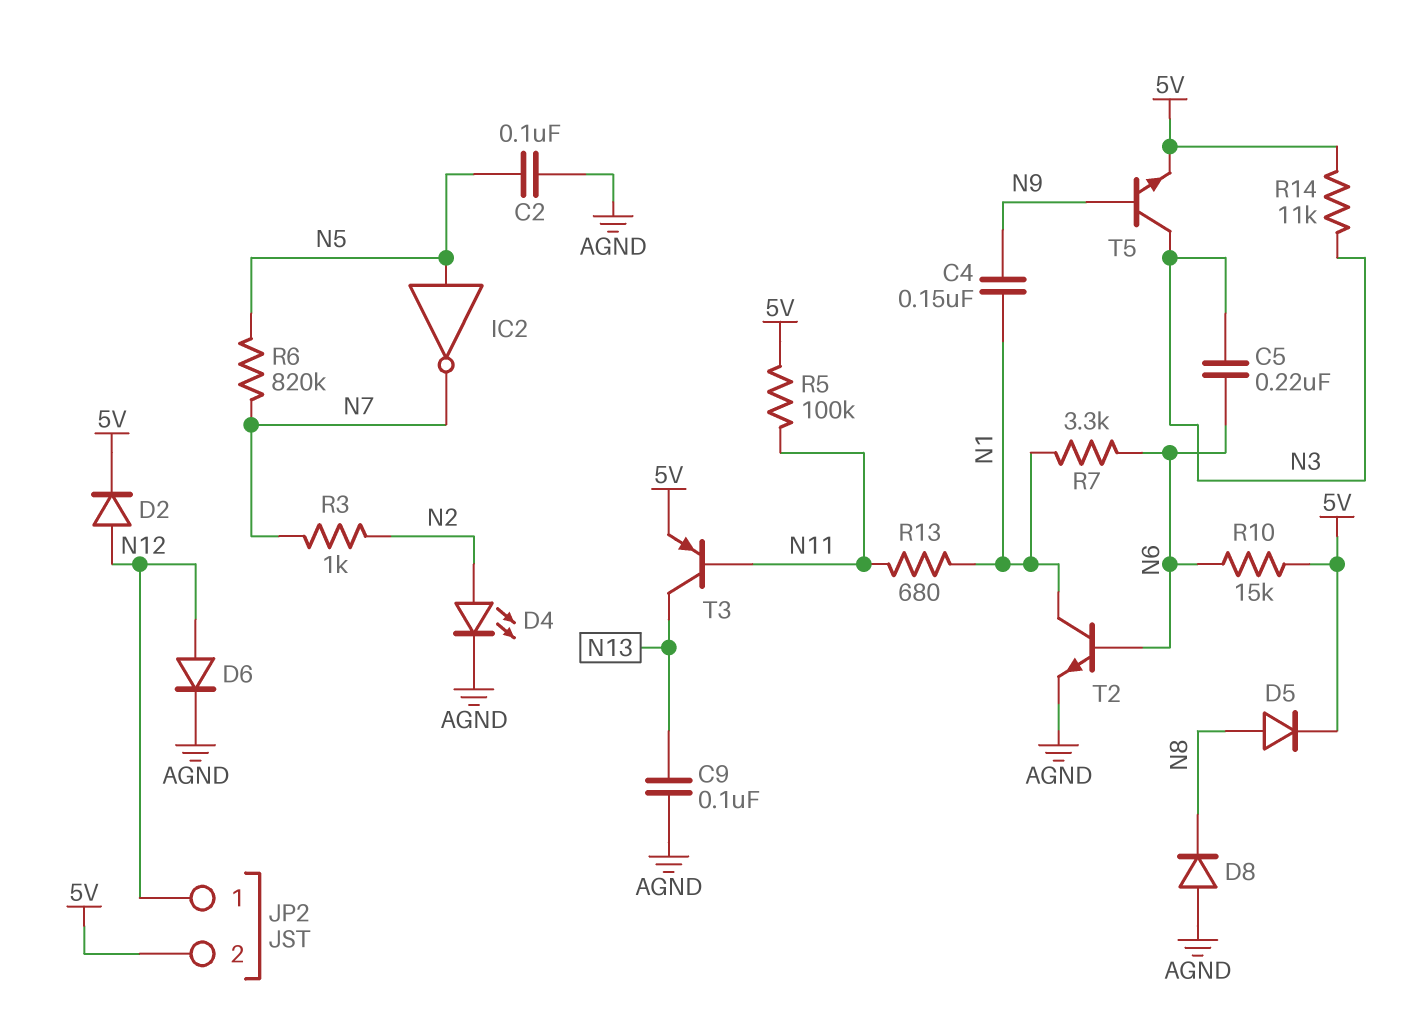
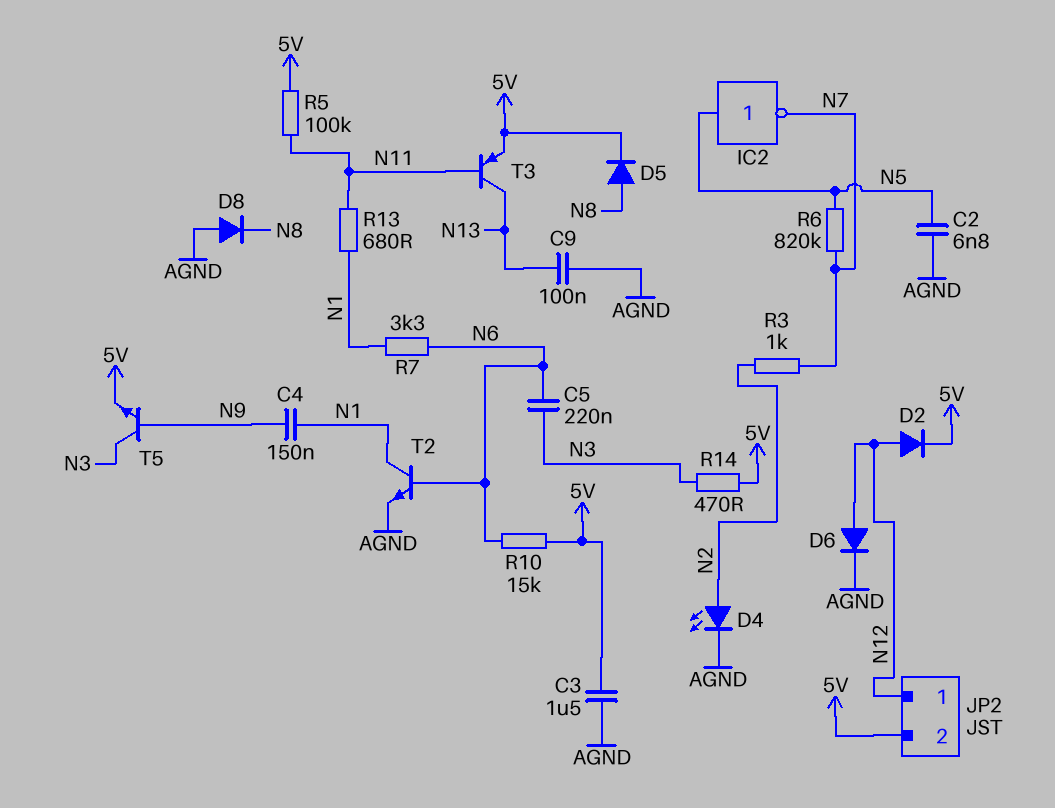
C2: 100nF (AGND, N5) -> 6.8nF (AGND, N5)
C3: none -> 1.5uF (5V, AGND)
R14: 11k (5V, N3) -> 470 (5V, N3)

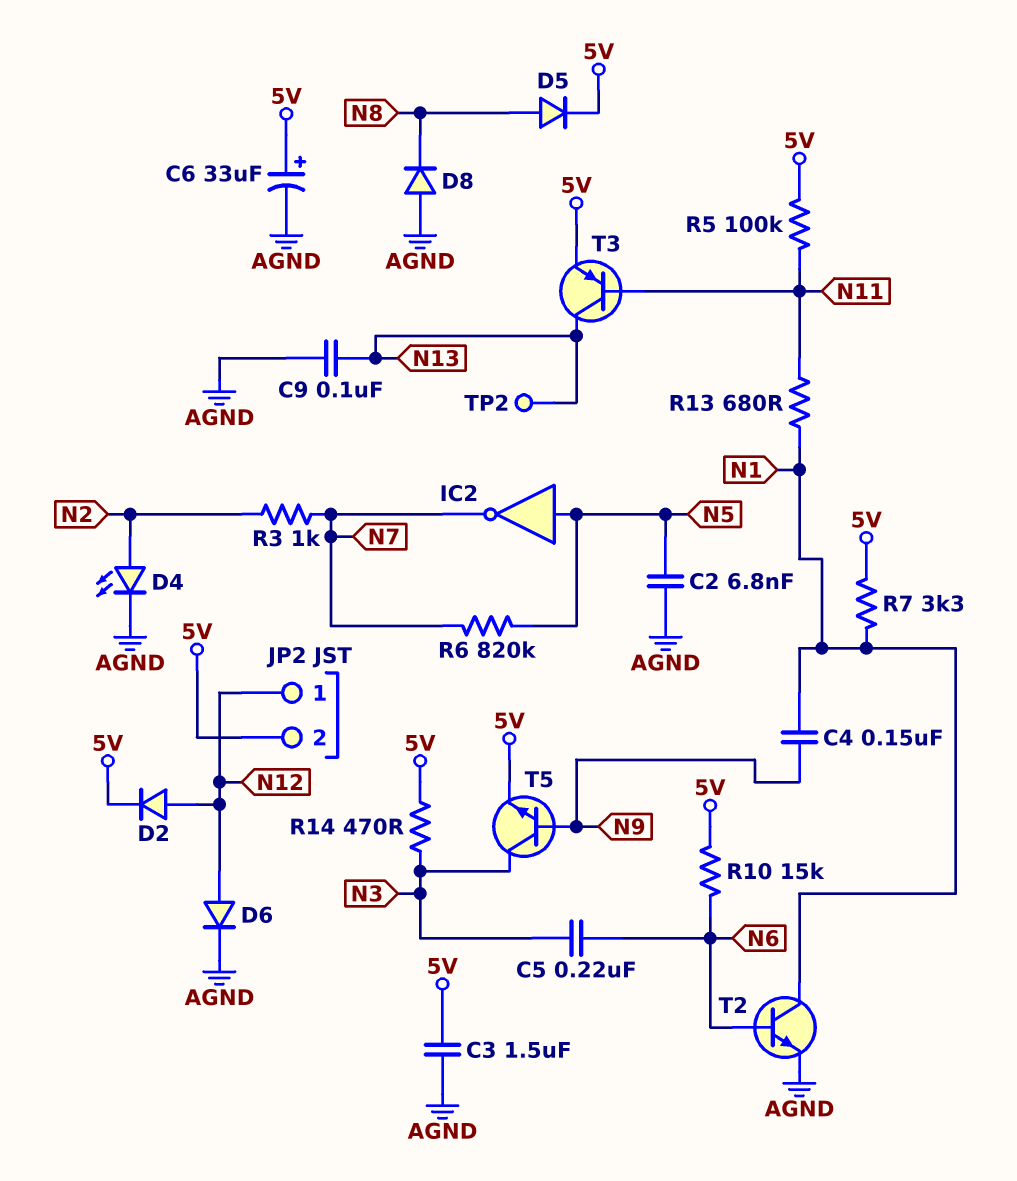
C6: none -> 33uF (plus 5V, minus AGND)
R7: 3.3k (N1, N6) -> 3.3k (5V, N1)
TP2: none -> test point (N13)

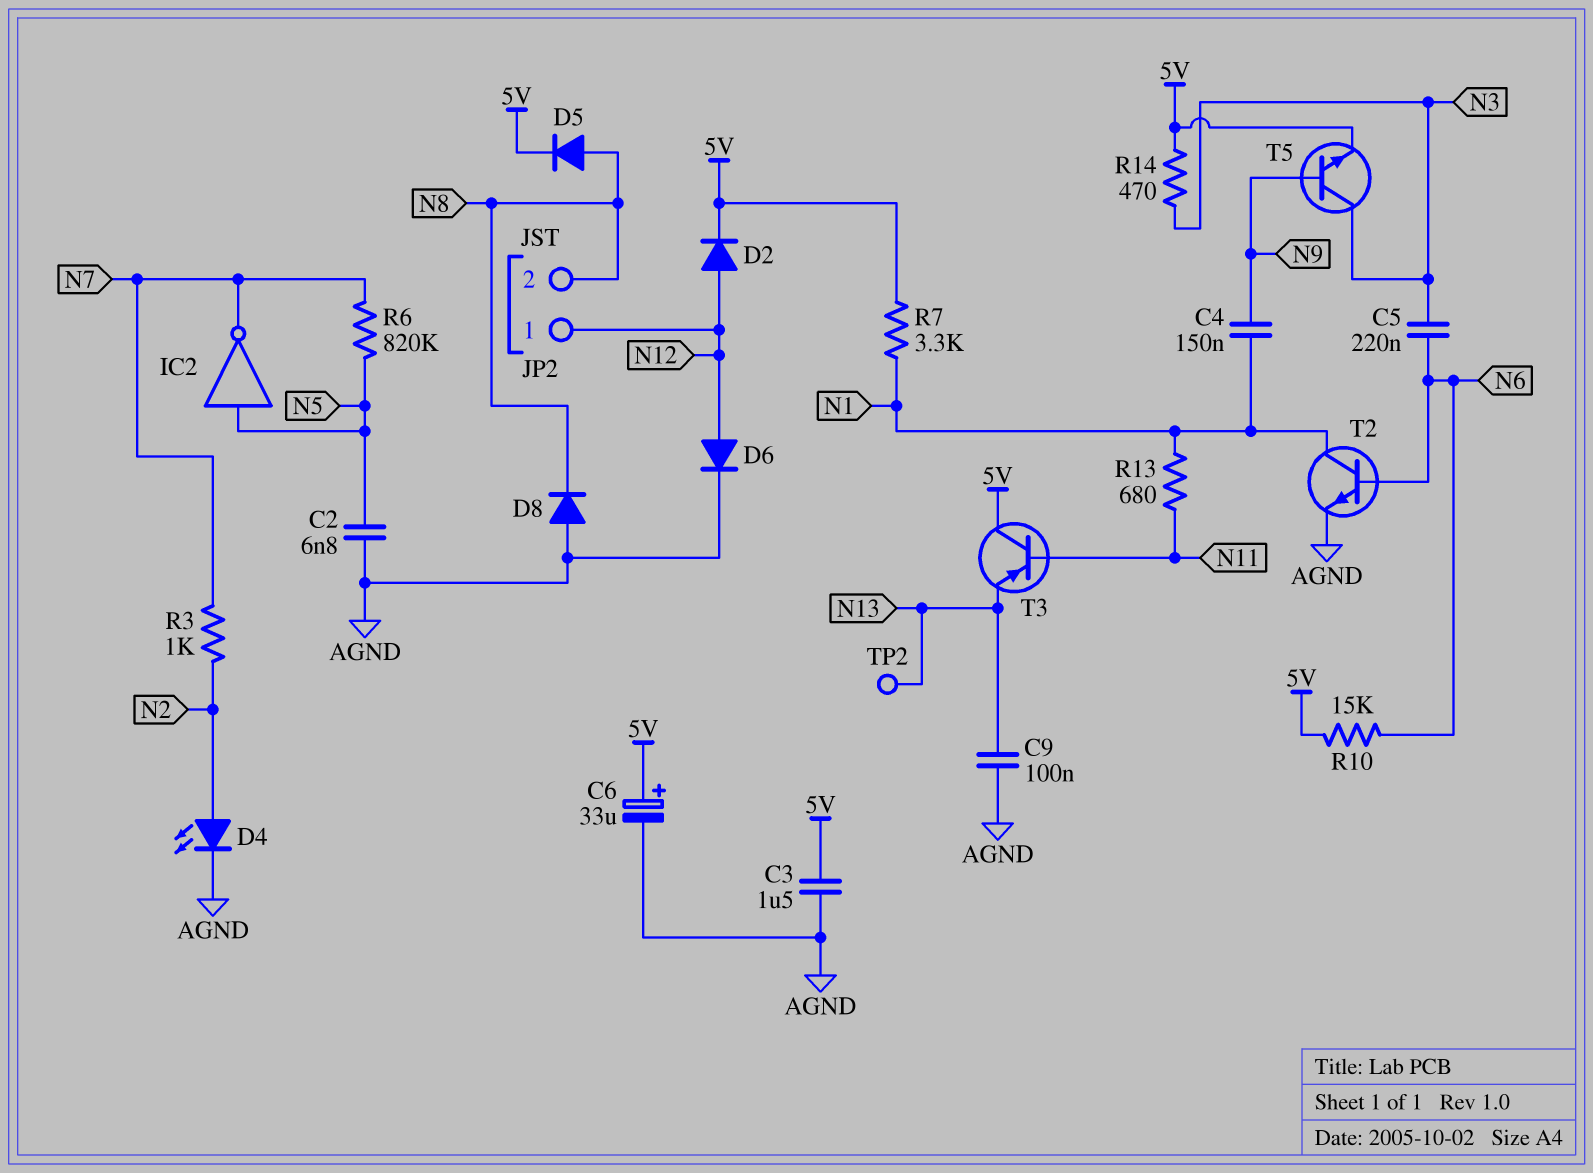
JP2 pin 2: 5V -> N8
R5: 100k (5V, N11) -> none
T3: PNP (B N11, C N13, E 5V) -> PNP (B N11, C 5V, E N13)

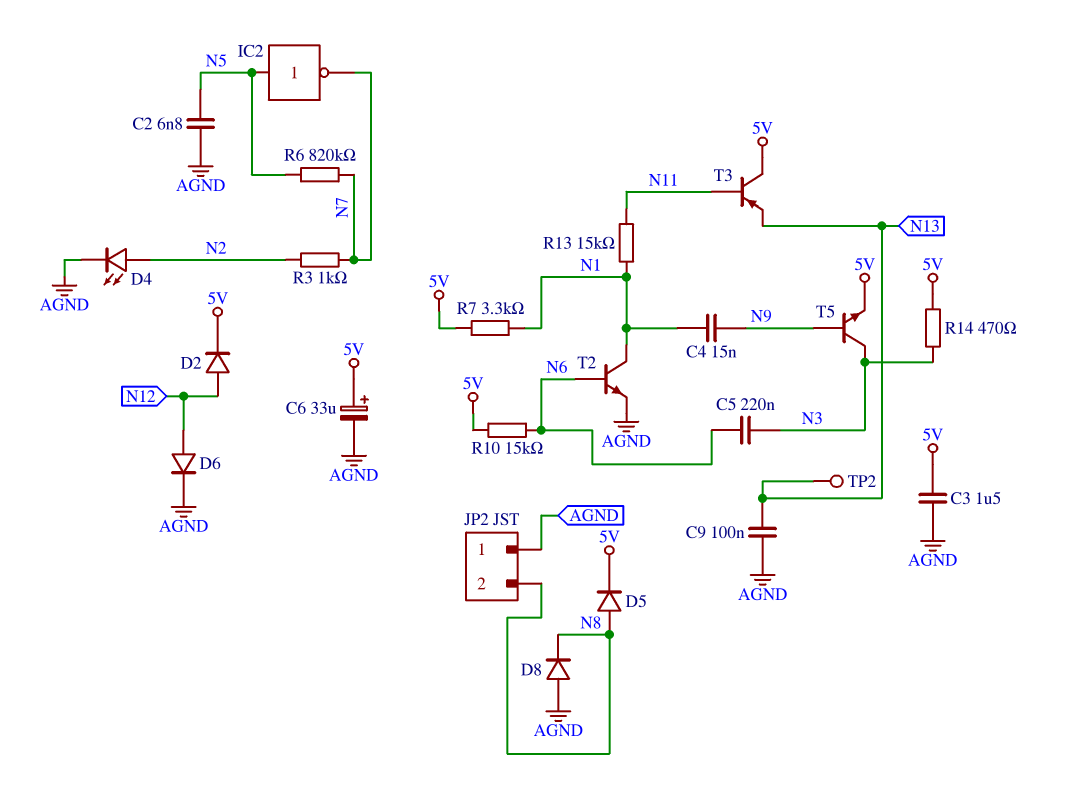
C4: 150nF (N1, N9) -> 15nF (N1, N9)
JP2 pin 1: N12 -> AGND
R13: 680 (N1, N11) -> 15k (N1, N11)

